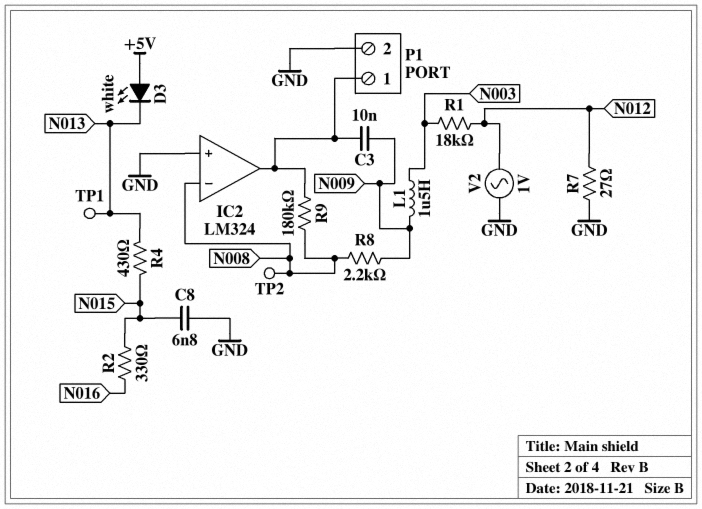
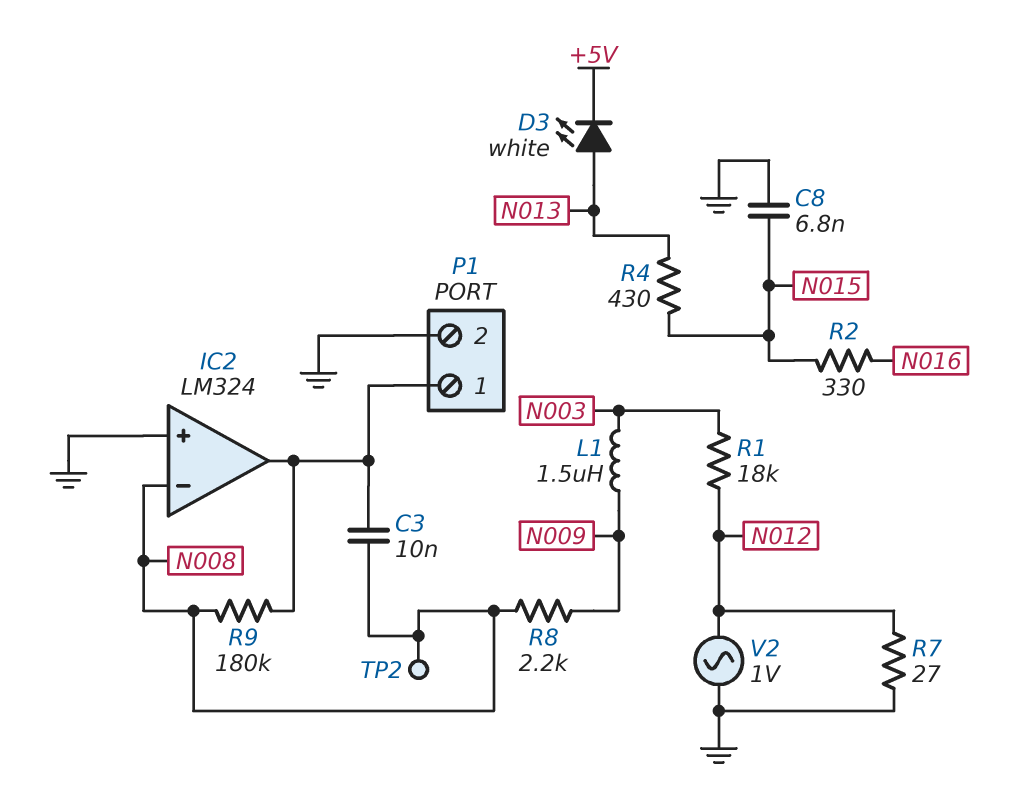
C3: 10nF (IC2/out, N009) -> 10nF (IC2/out, N008)
D3: LED white (A +5V, K N013) -> LED white (A N013, K +5V)
TP1: test point (N013) -> none

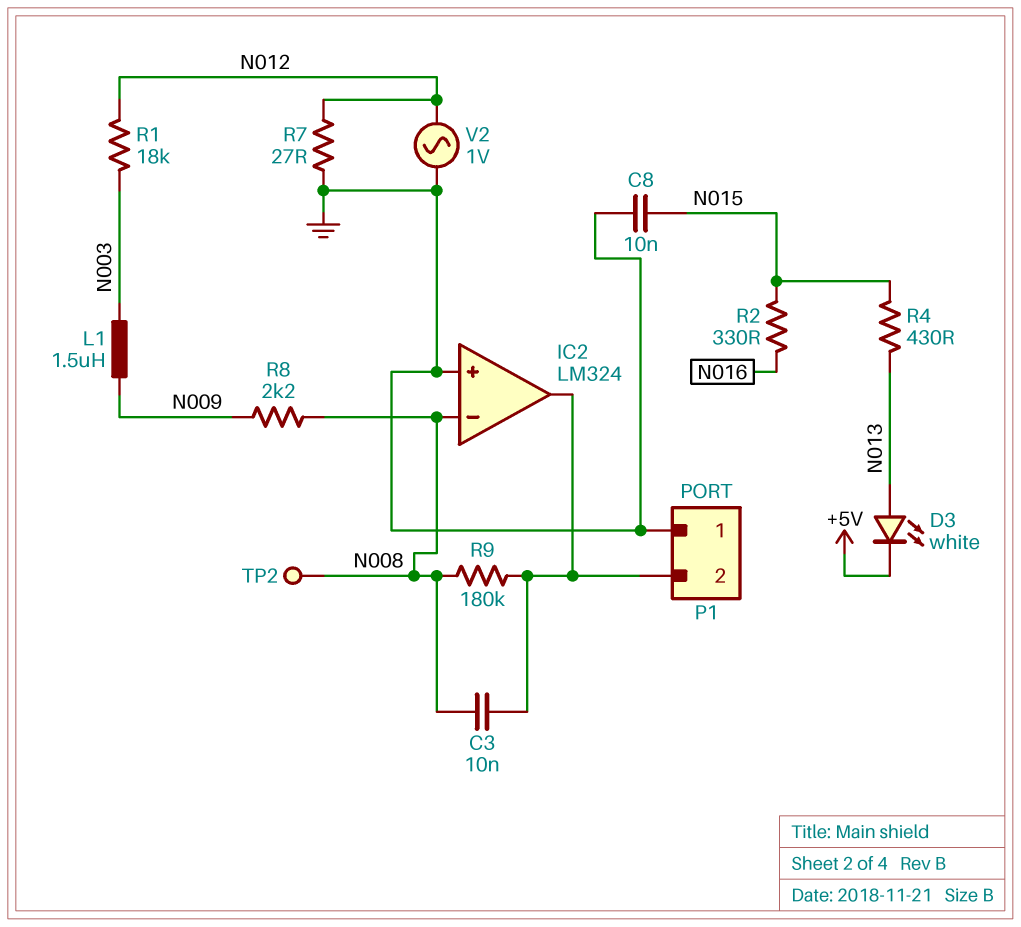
C8: 6.8nF (GND, N015) -> 10nF (GND, N015)
P1 pin 1: IC2/out -> GND
P1 pin 2: GND -> IC2/out

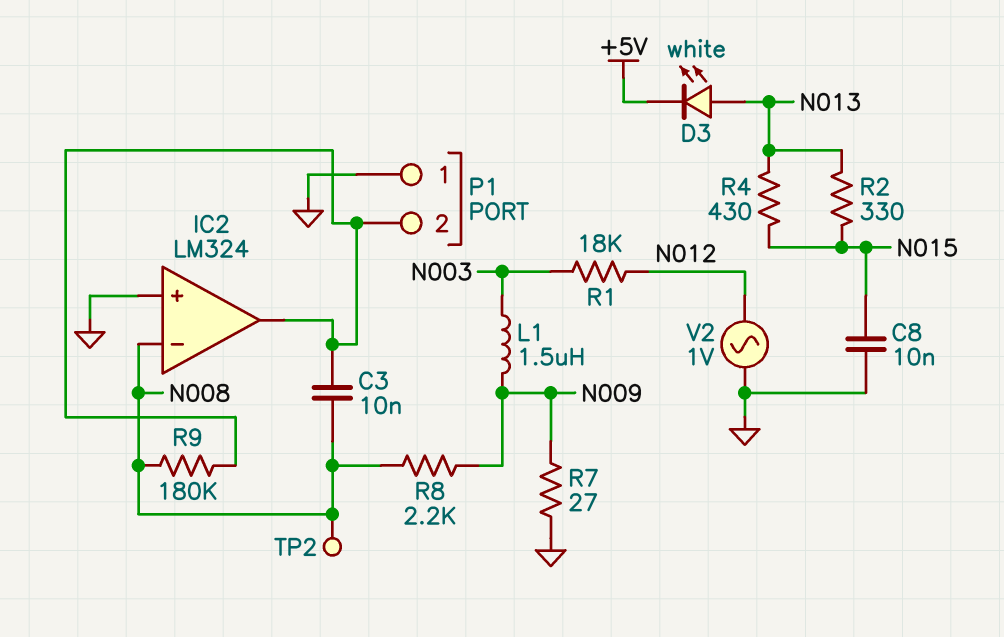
R2: 330 (N015, N016) -> 330 (N013, N015)
R7: 27 (GND, N012) -> 27 (GND, N009)

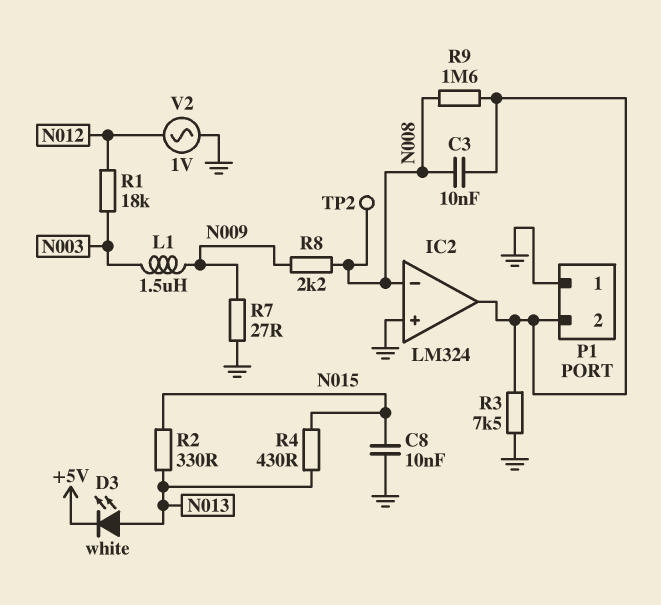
R3: none -> 7.5k (GND, IC2/out)
R9: 180k (IC2/out, N008) -> 1.6M (IC2/out, N008)

